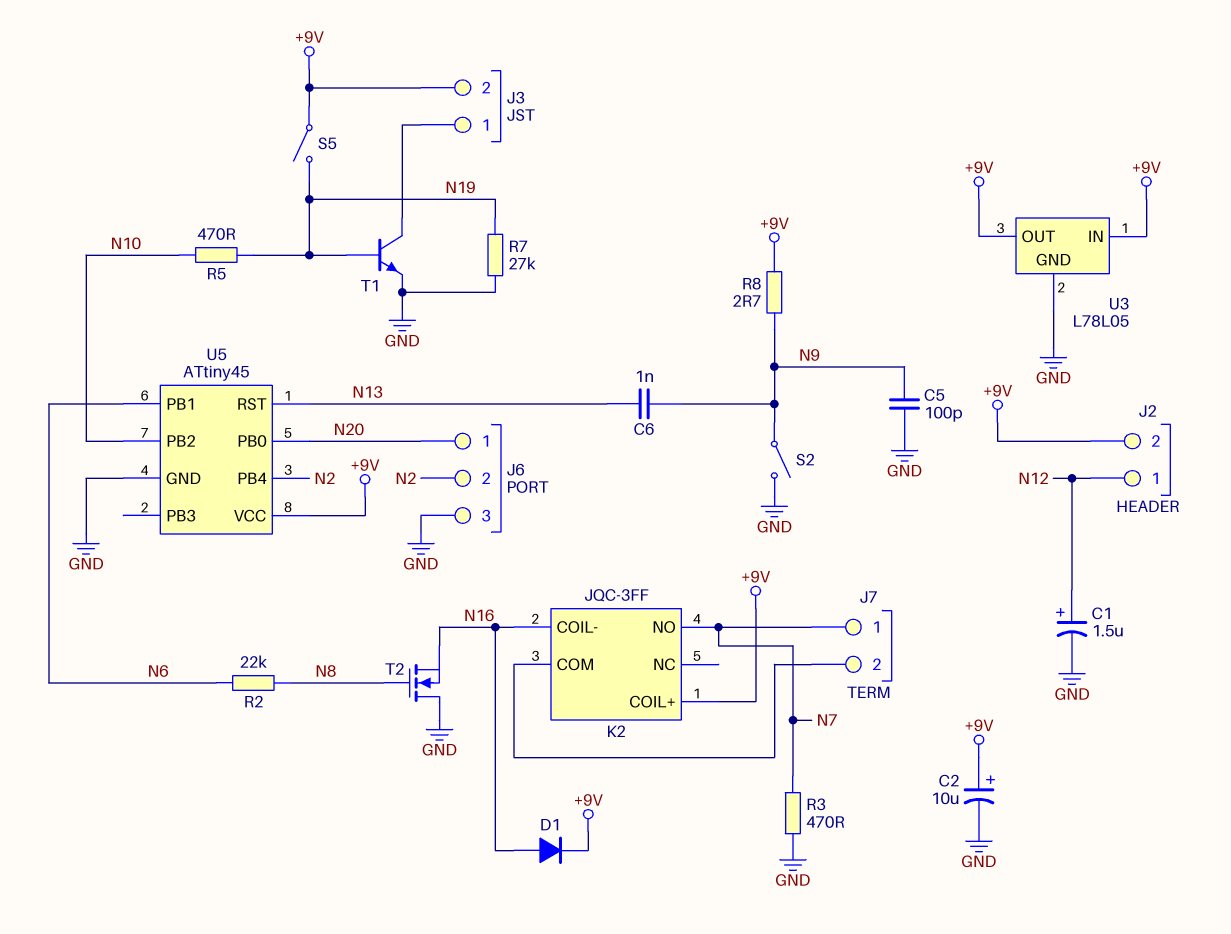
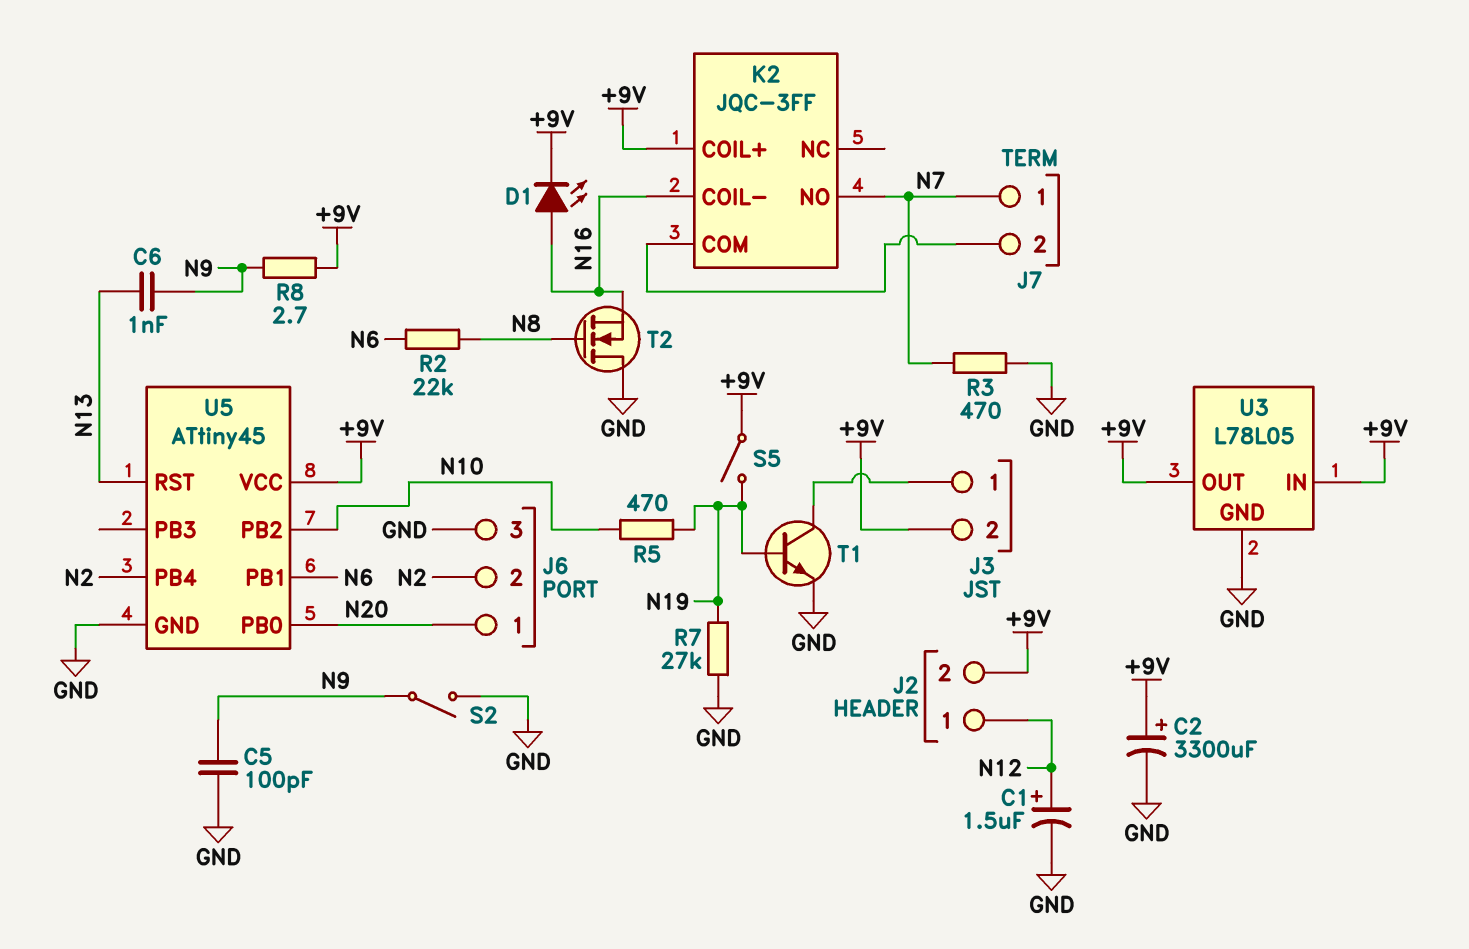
C2: 10uF (plus +9V, minus GND) -> 3300uF (plus +9V, minus GND)
D1: diode (A N16, K +9V) -> LED (A N16, K +9V)

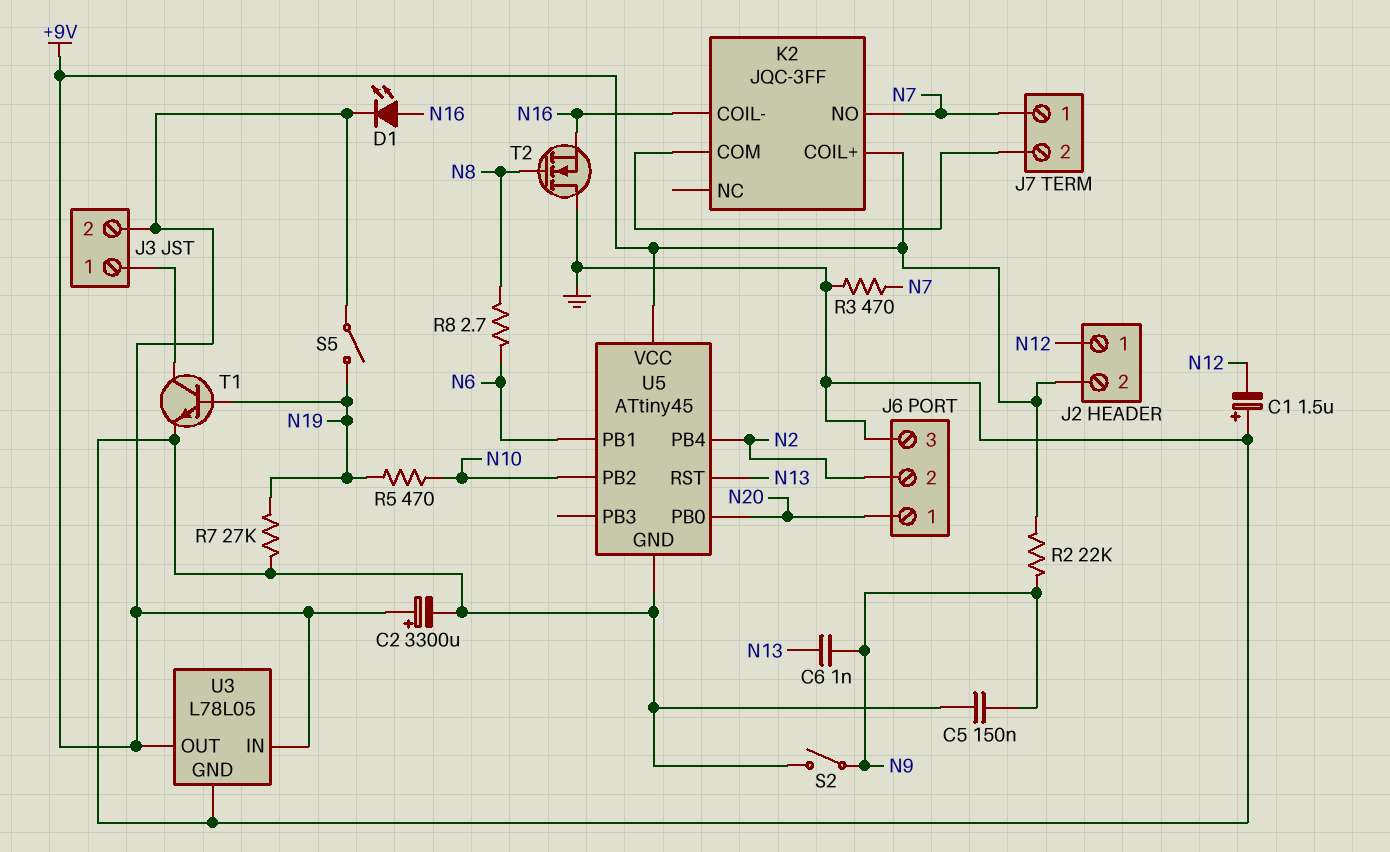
C1: 1.5uF (plus N12, minus GND) -> 1.5uF (plus GND, minus N12)
C5: 100pF (GND, N9) -> 150nF (GND, N9)
R2: 22k (N6, N8) -> 22k (+9V, N9)
R8: 2.7 (+9V, N9) -> 2.7 (N6, N8)

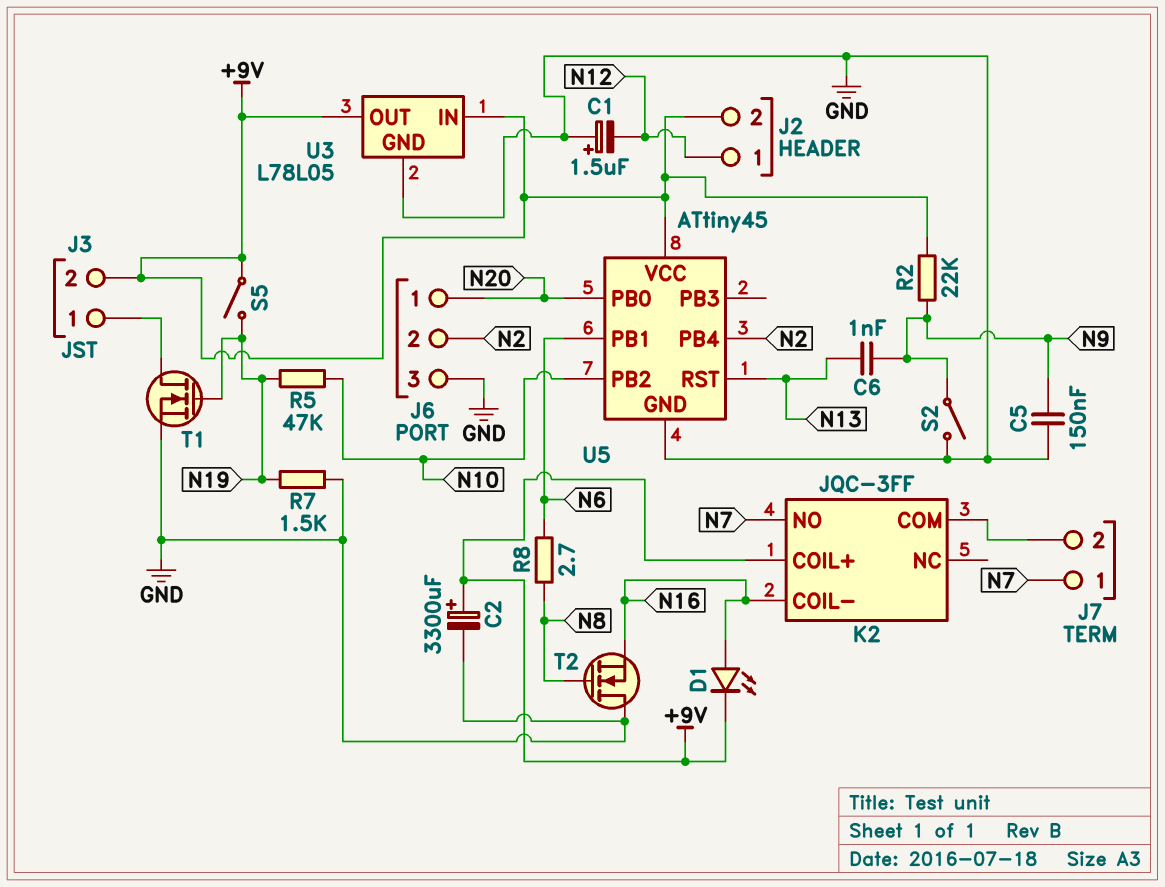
R3: 470 (GND, N7) -> none
R5: 470 (N10, N19) -> 47k (N10, N19)
R7: 27k (GND, N19) -> 1.5k (GND, N19)
T1: NPN (B N19, C J3/1, E GND) -> NMOS (G N19, D J3/1, S GND)

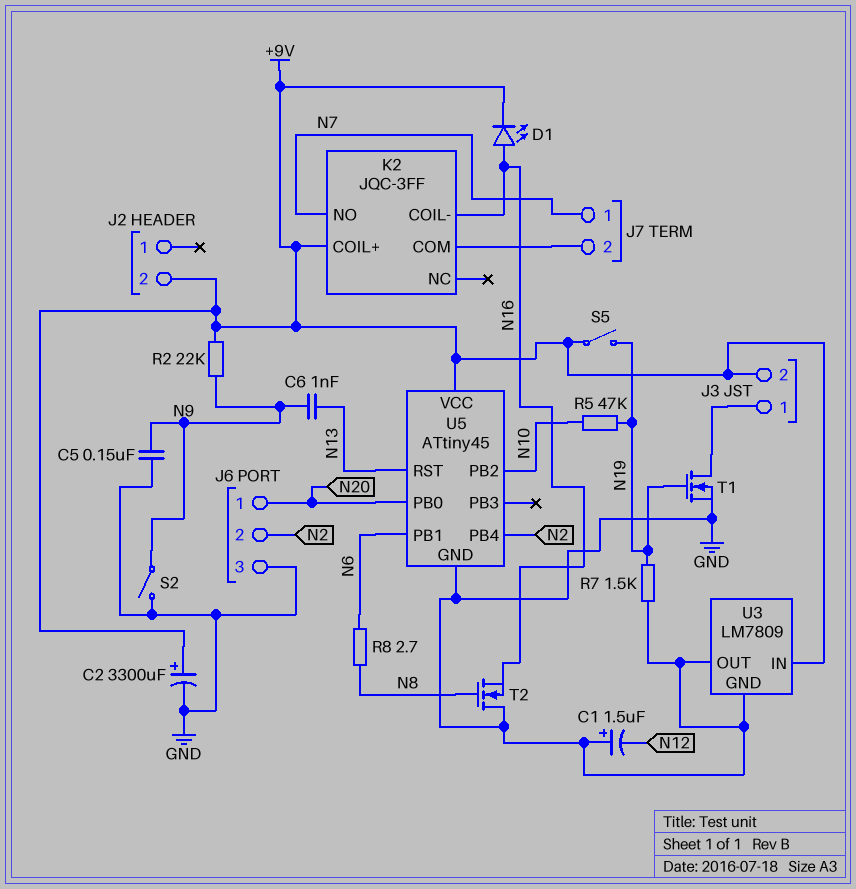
J2 pin 1: N12 -> none
U3: L78L05 -> LM7809
U3 pin OUT: +9V -> GND

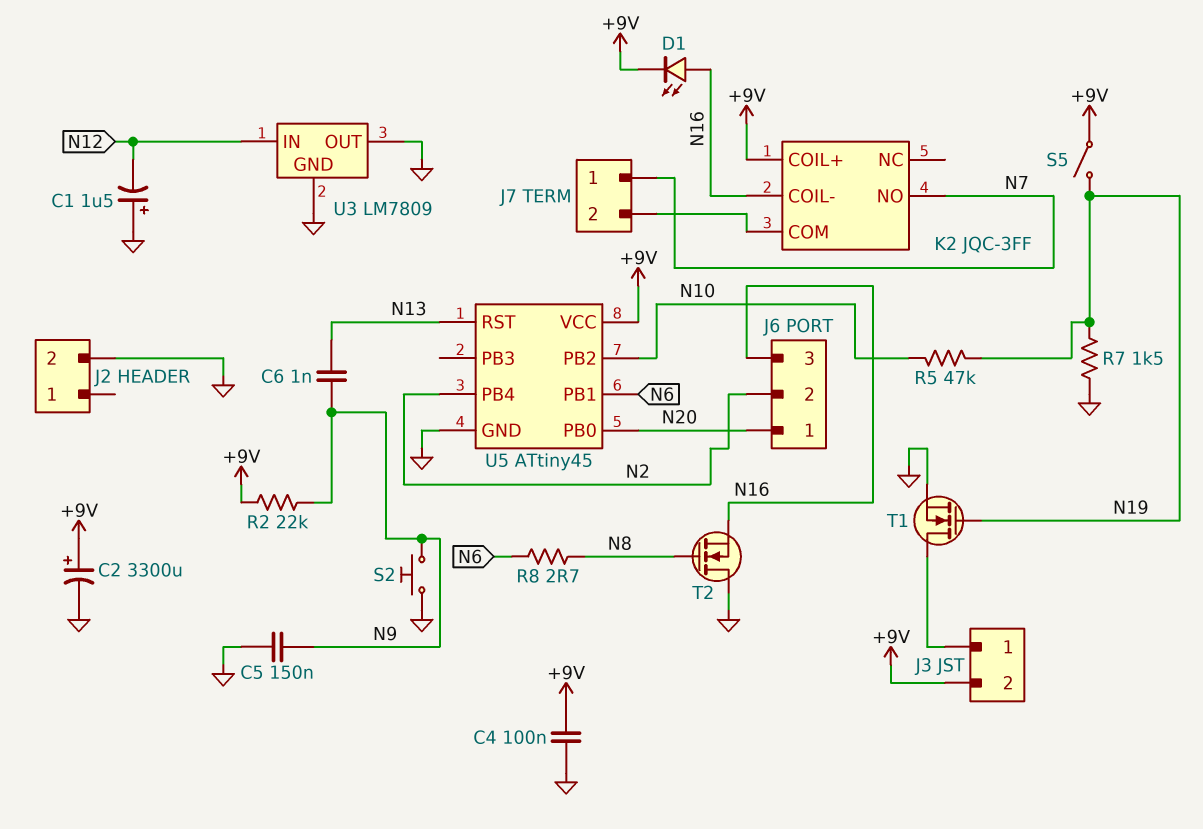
C4: none -> 100nF (+9V, GND)
J2 pin 2: +9V -> GND
J6 pin 3: GND -> N16
S2: switch (GND, N9) -> button (GND, N9)
U3 pin IN: +9V -> N12

